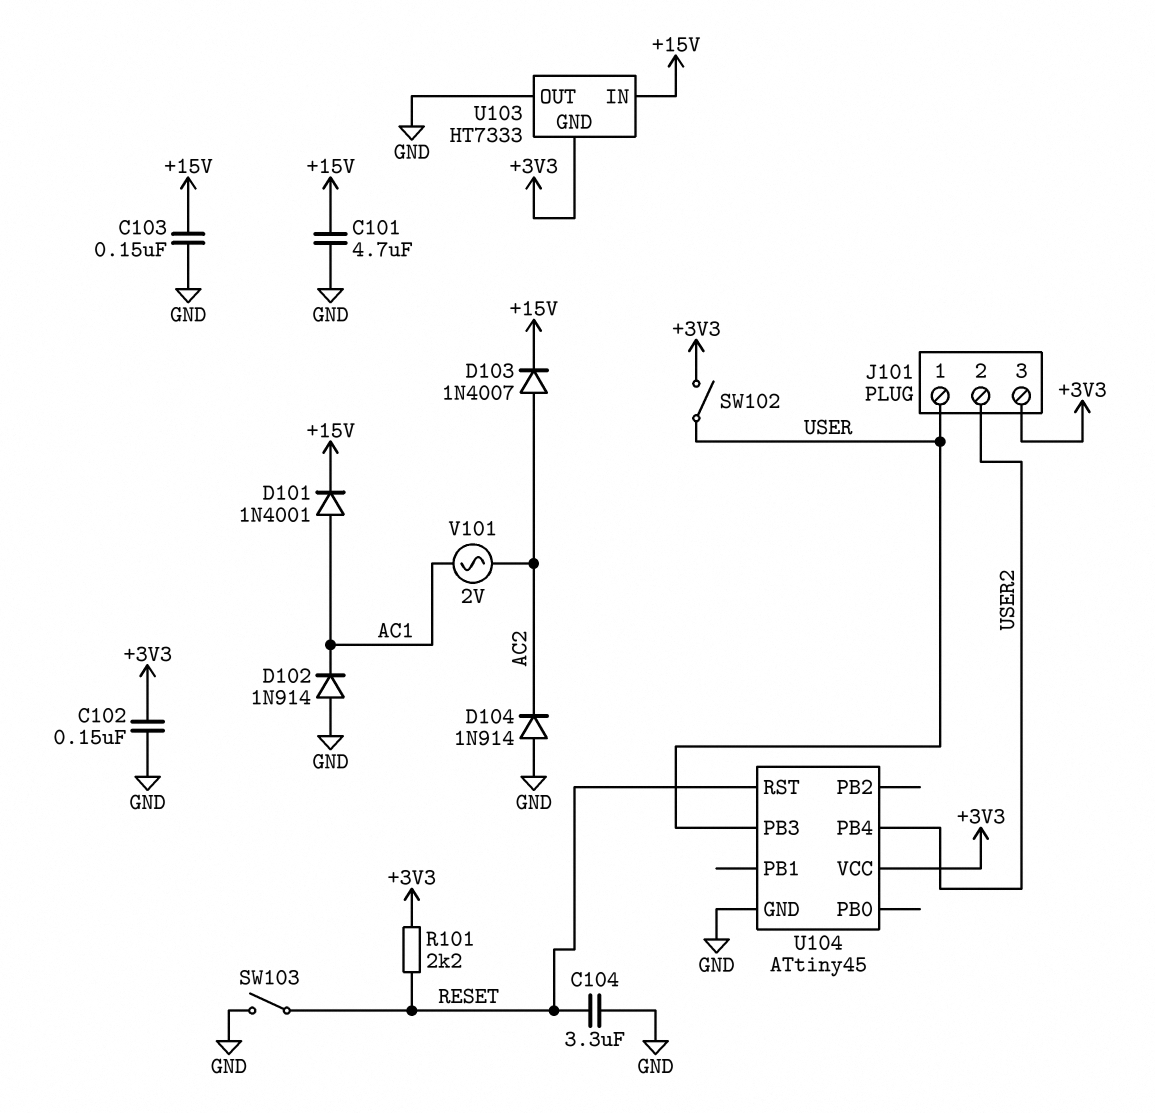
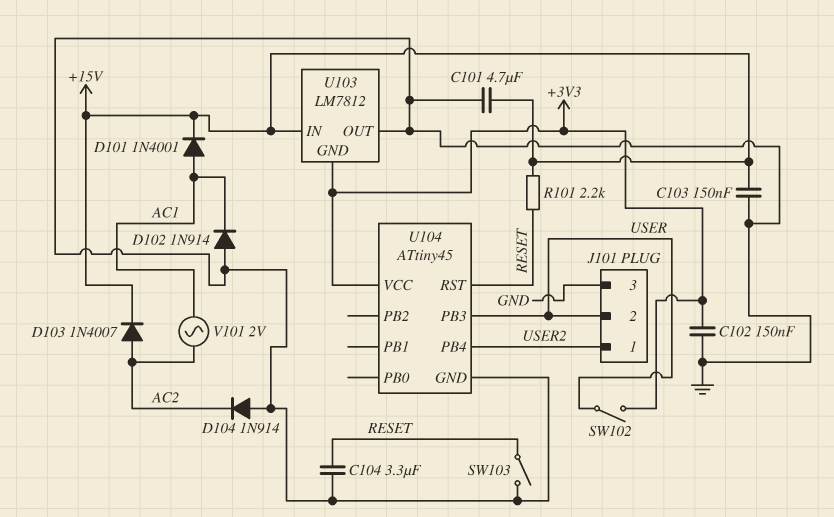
J101 pin 1: USER -> USER2
J101 pin 2: USER2 -> USER
J101 pin 3: +3V3 -> GND
R101: 2.2k (+3V3, RESET) -> 2.2k (+15V, RESET)
U103: HT7333 -> LM7812

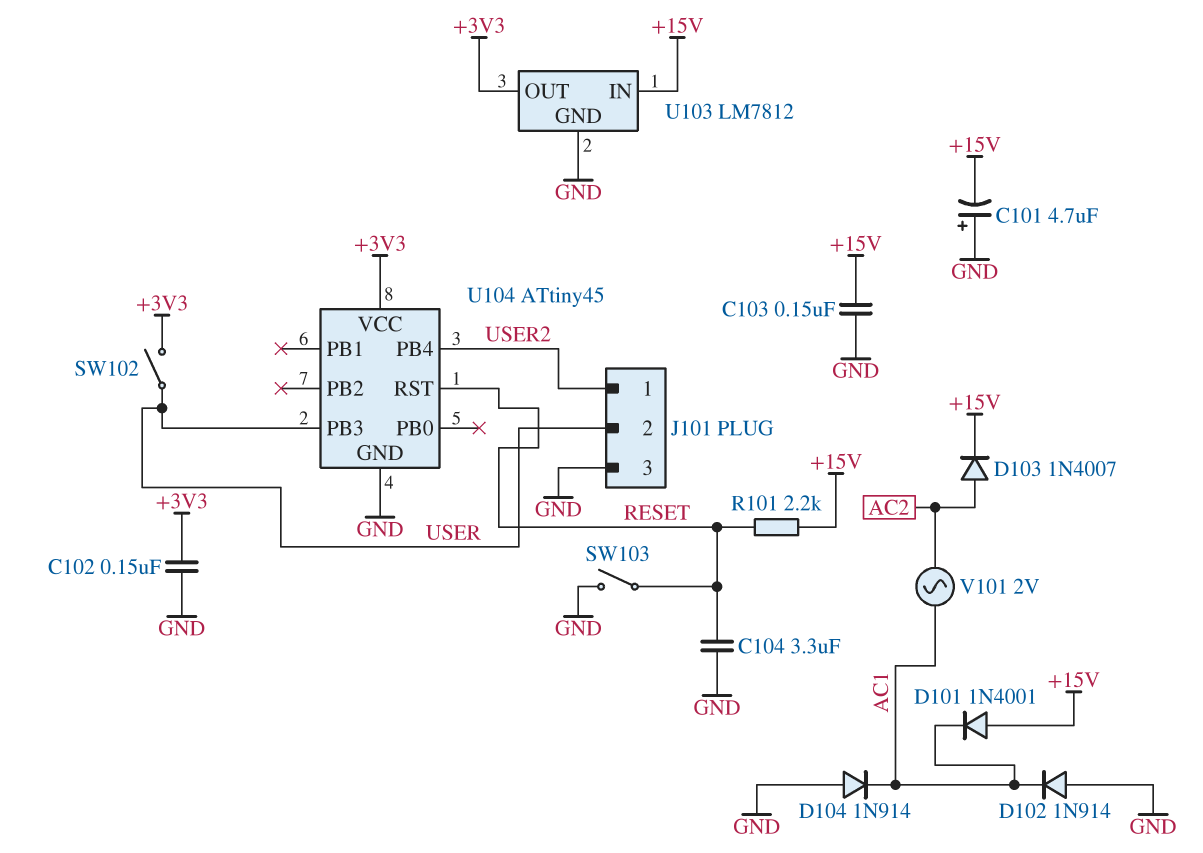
C101: 4.7uF (+15V, GND) -> 4.7uF (plus GND, minus +15V)
D101: diode 1N4001 (A AC1, K +15V) -> diode 1N4001 (A +15V, K AC1)
D104: diode 1N914 (A GND, K AC2) -> diode 1N914 (A GND, K AC1)
U103 pin GND: +3V3 -> GND
U103 pin OUT: GND -> +3V3

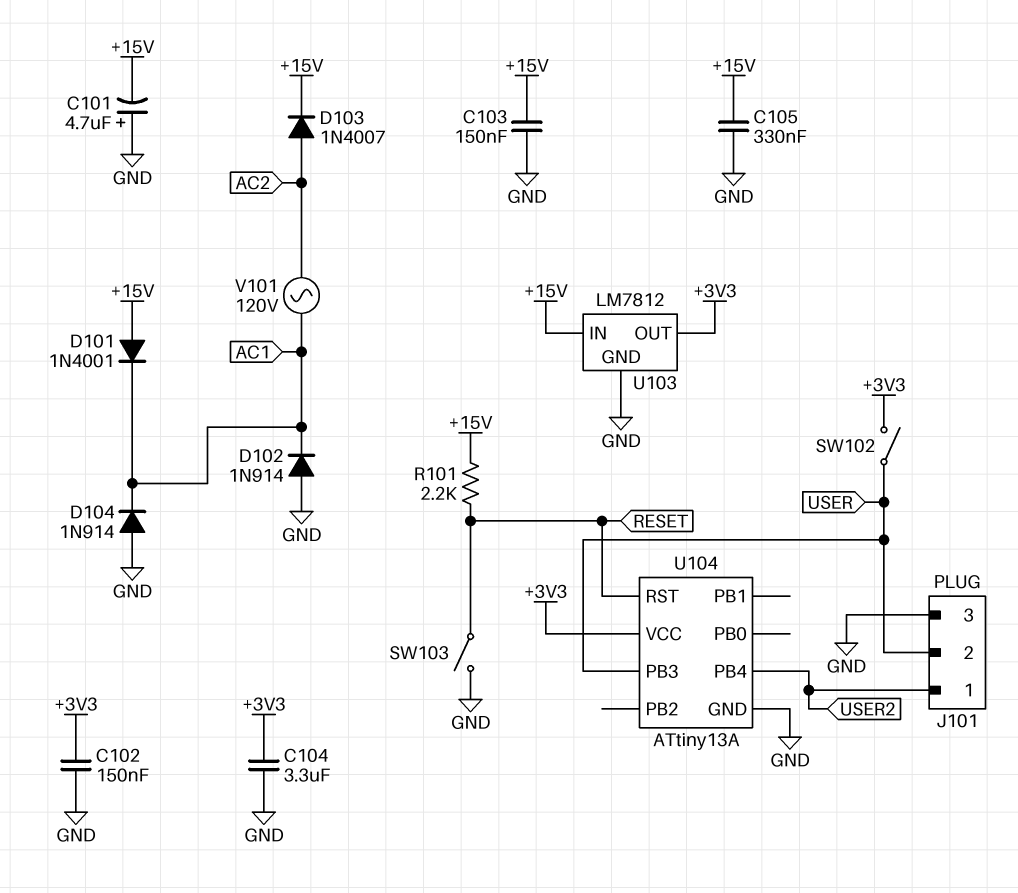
C104: 3.3uF (GND, RESET) -> 3.3uF (+3V3, GND)
C105: none -> 330nF (+15V, GND)
U104: ATtiny45 -> ATtiny13A
V101: AC 2V (AC1, AC2) -> AC 120V (AC1, AC2)

